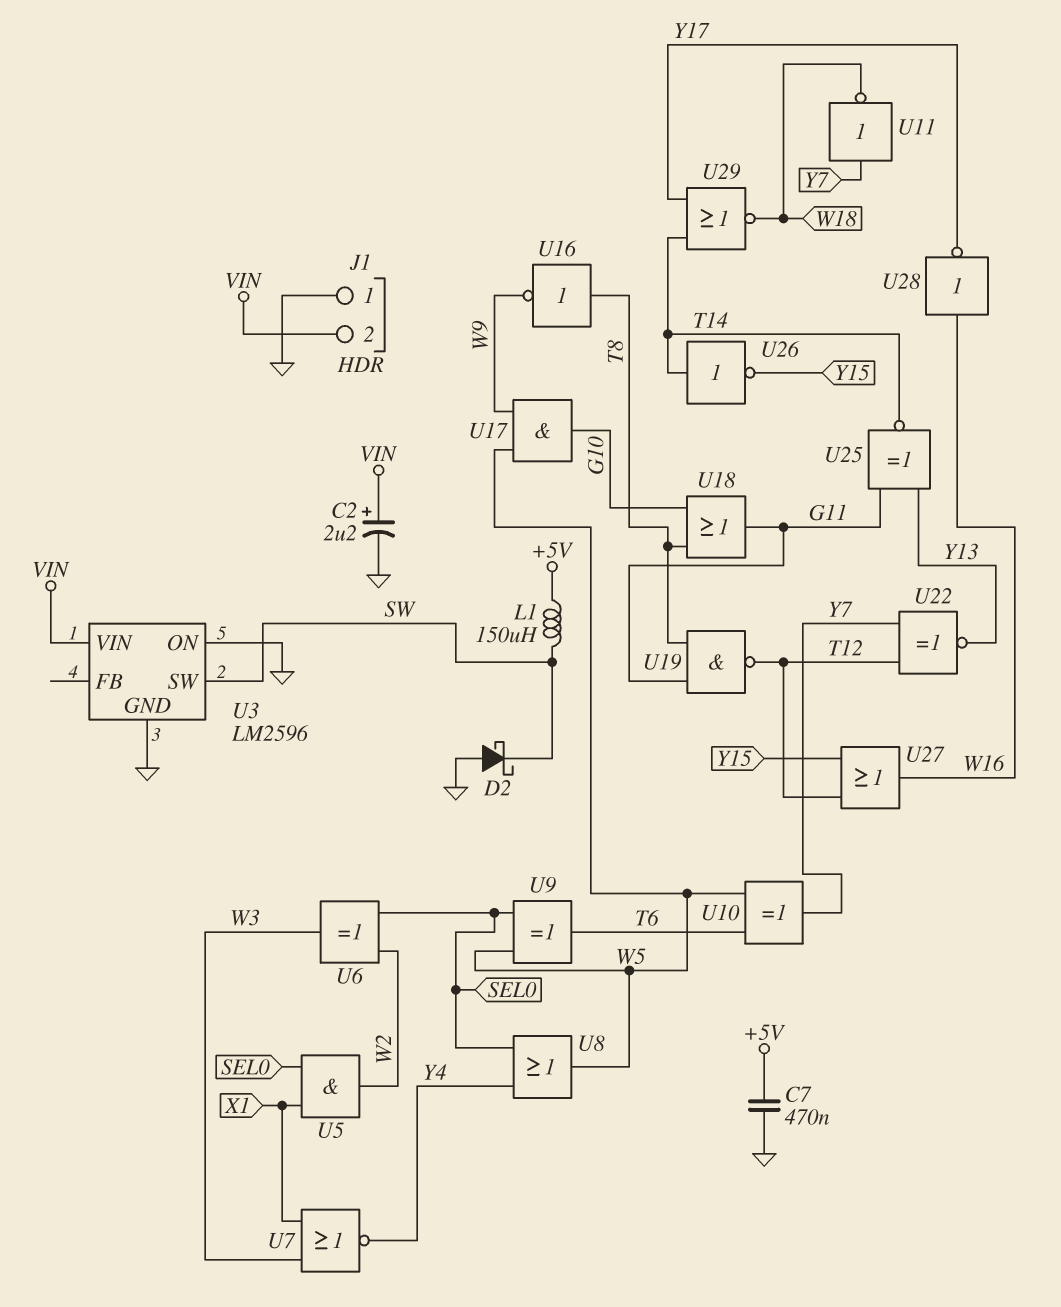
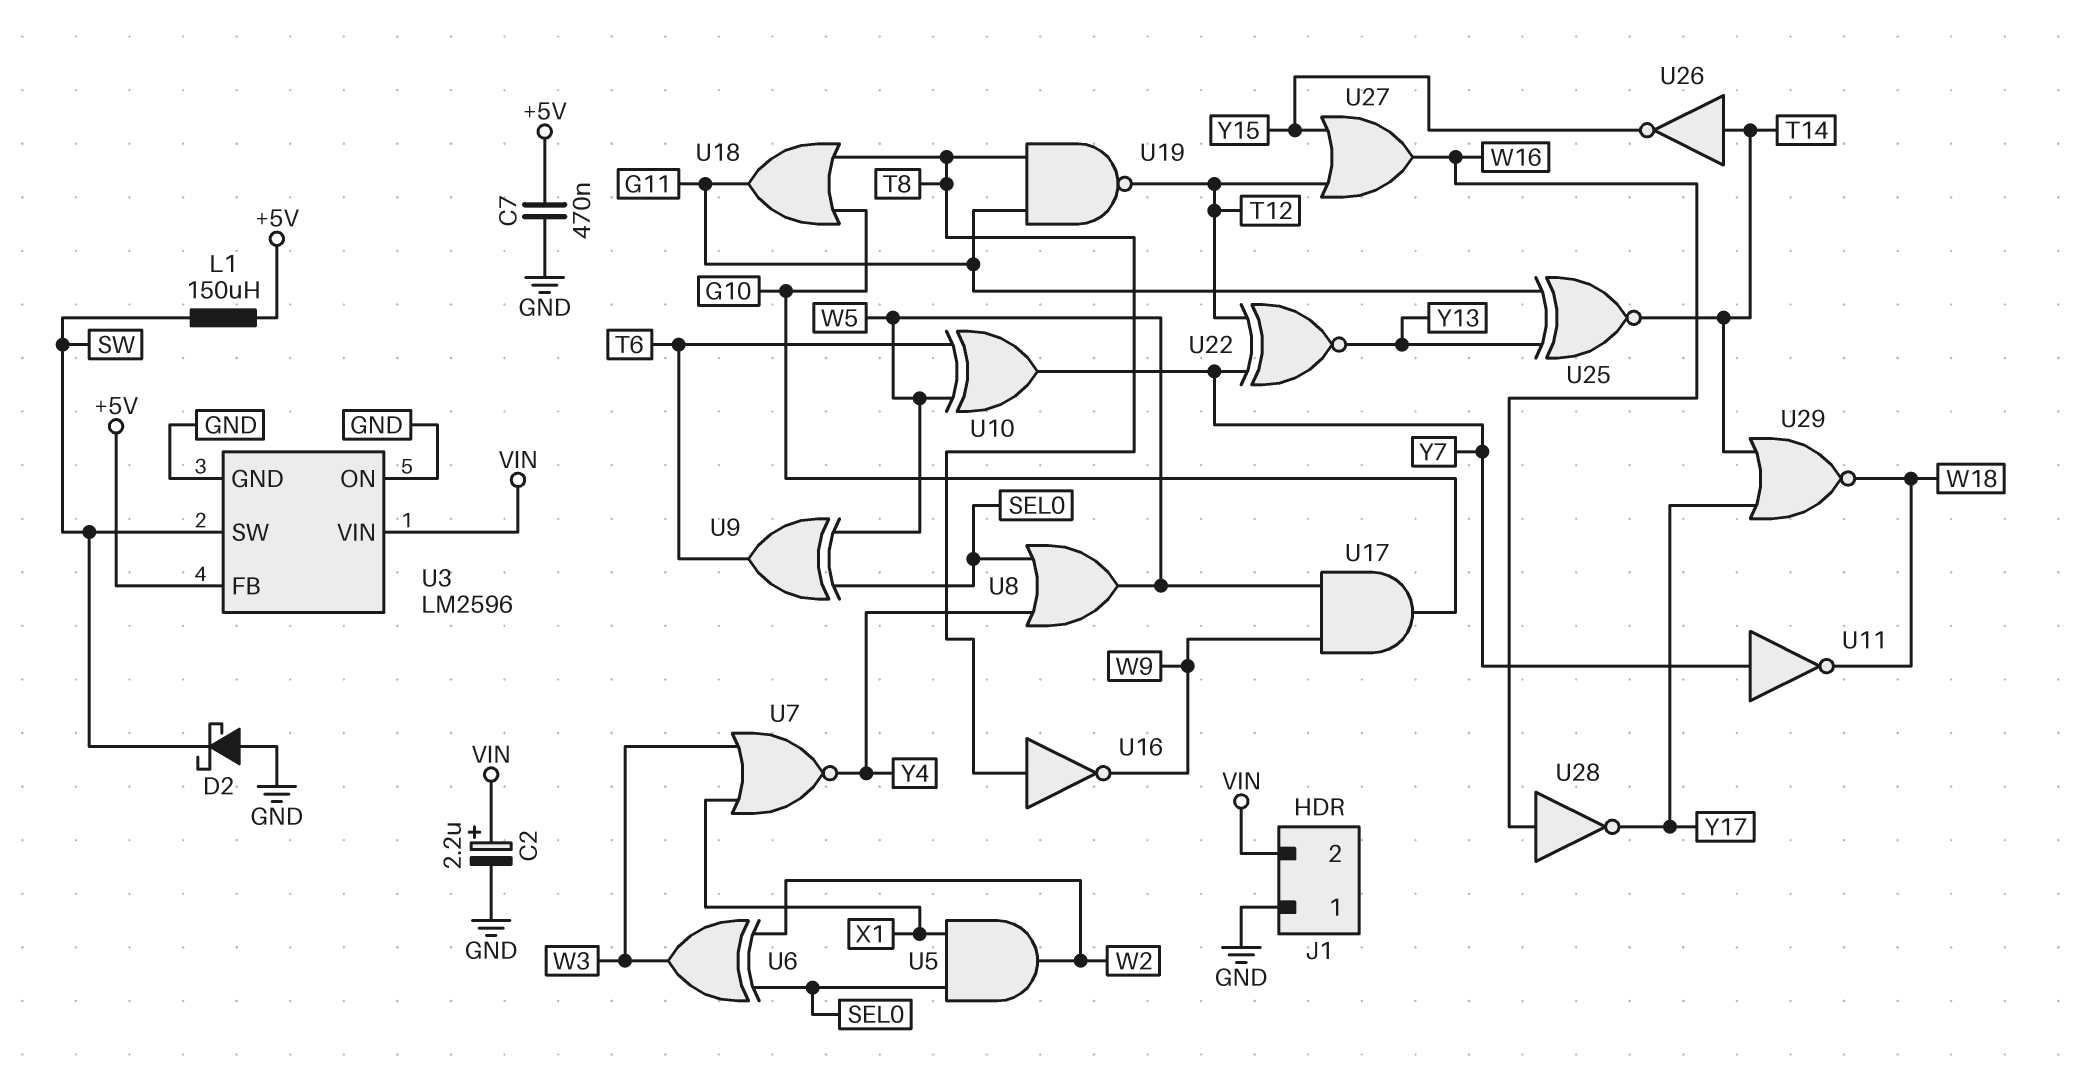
U3 pin FB: none -> +5V

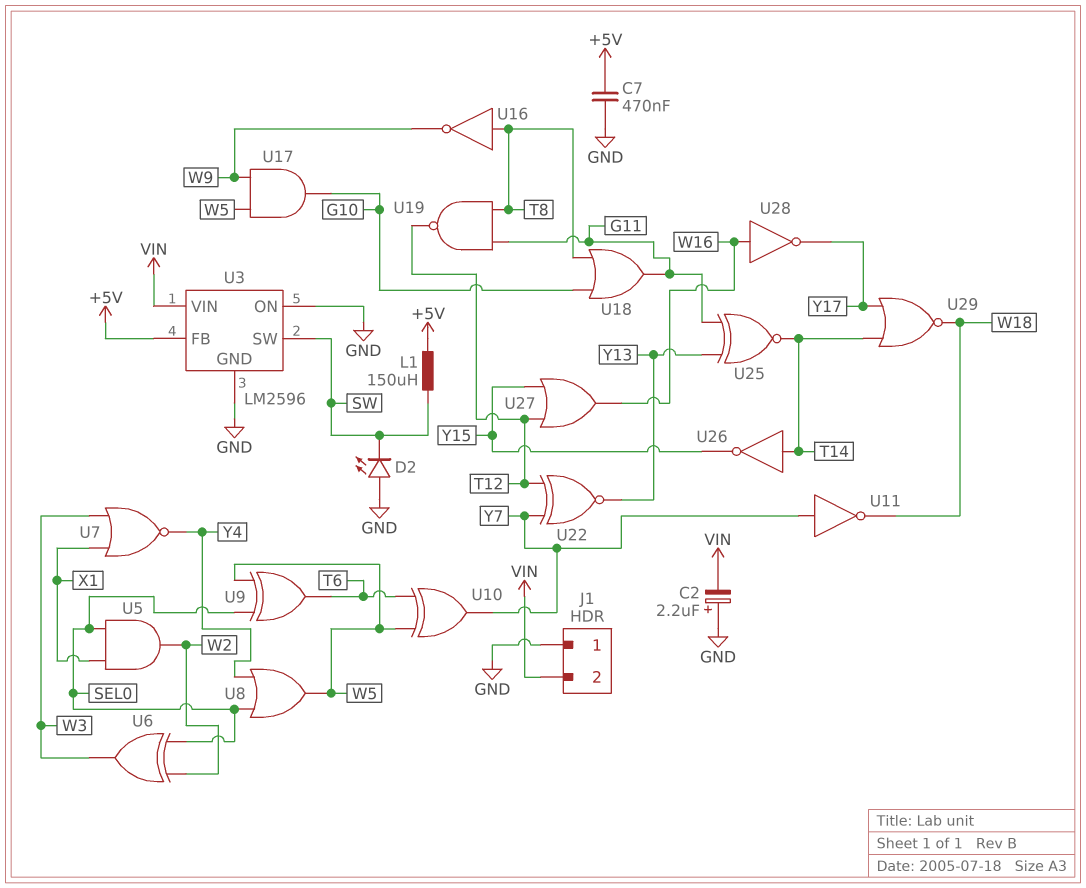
C2: 2.2uF (plus VIN, minus GND) -> 2.2uF (plus GND, minus VIN)
D2: schottky (A GND, K SW) -> LED (A GND, K SW)

